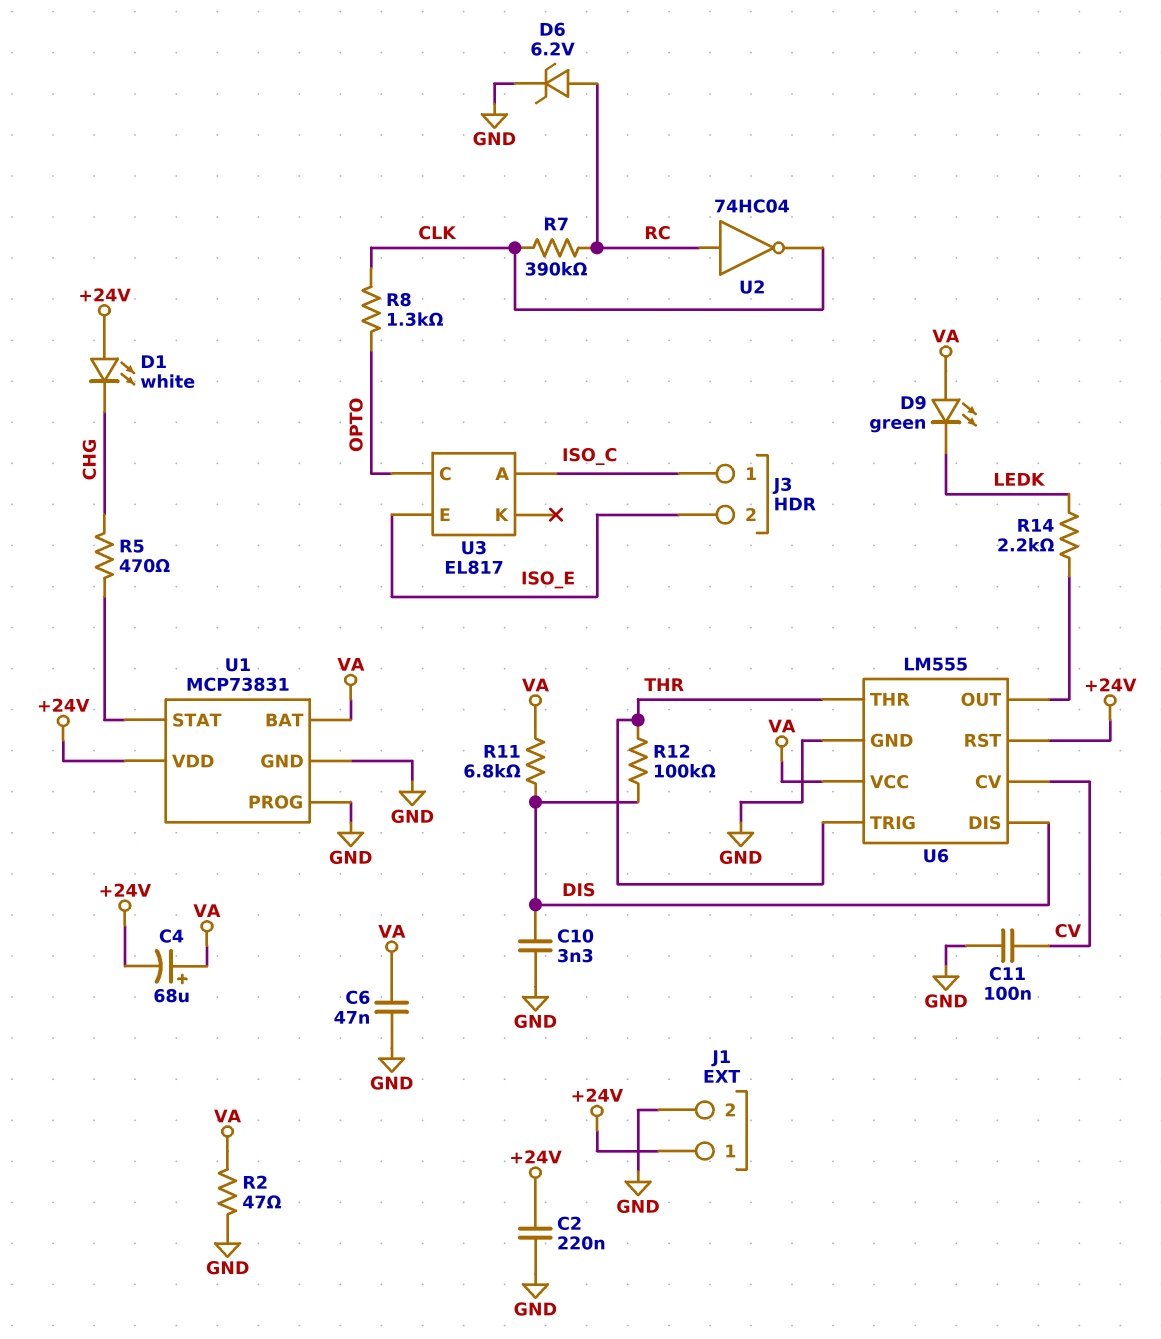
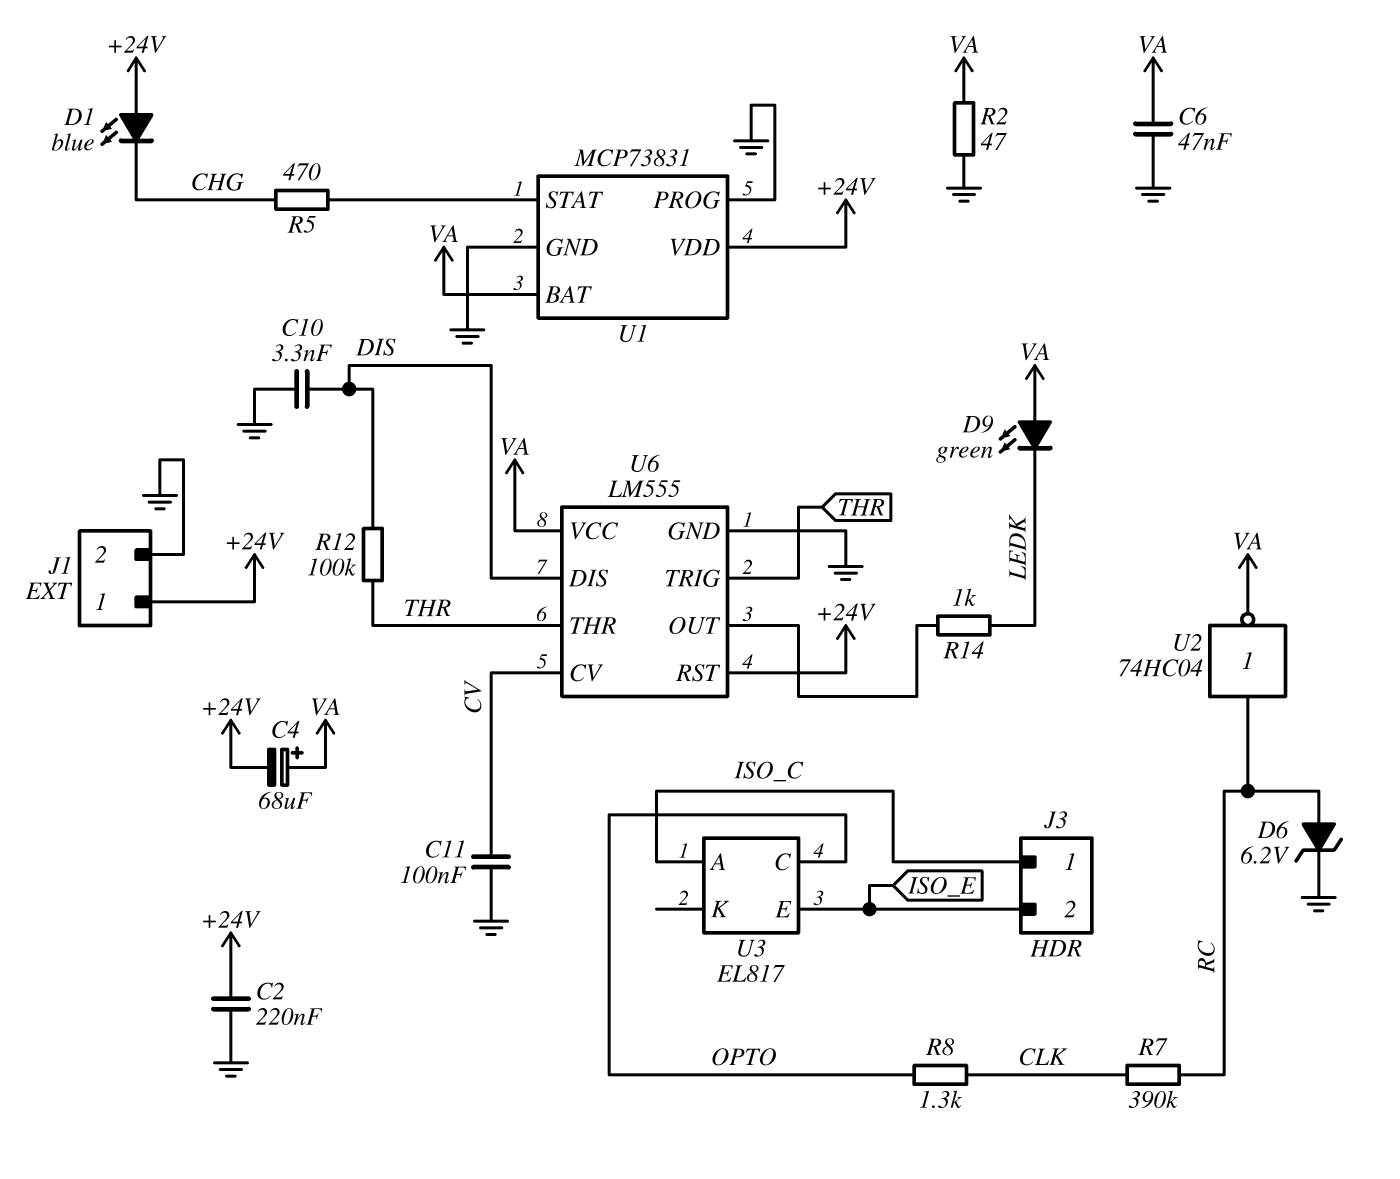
D1: LED white (A +24V, K CHG) -> LED blue (A +24V, K CHG)
R11: 6.8k (DIS, VA) -> none
R14: 2.2k (LEDK, U6/OUT) -> 1k (LEDK, U6/OUT)
U2: NOT 74HC04 (in RC, out CLK) -> NOT 74HC04 (in RC, out VA)

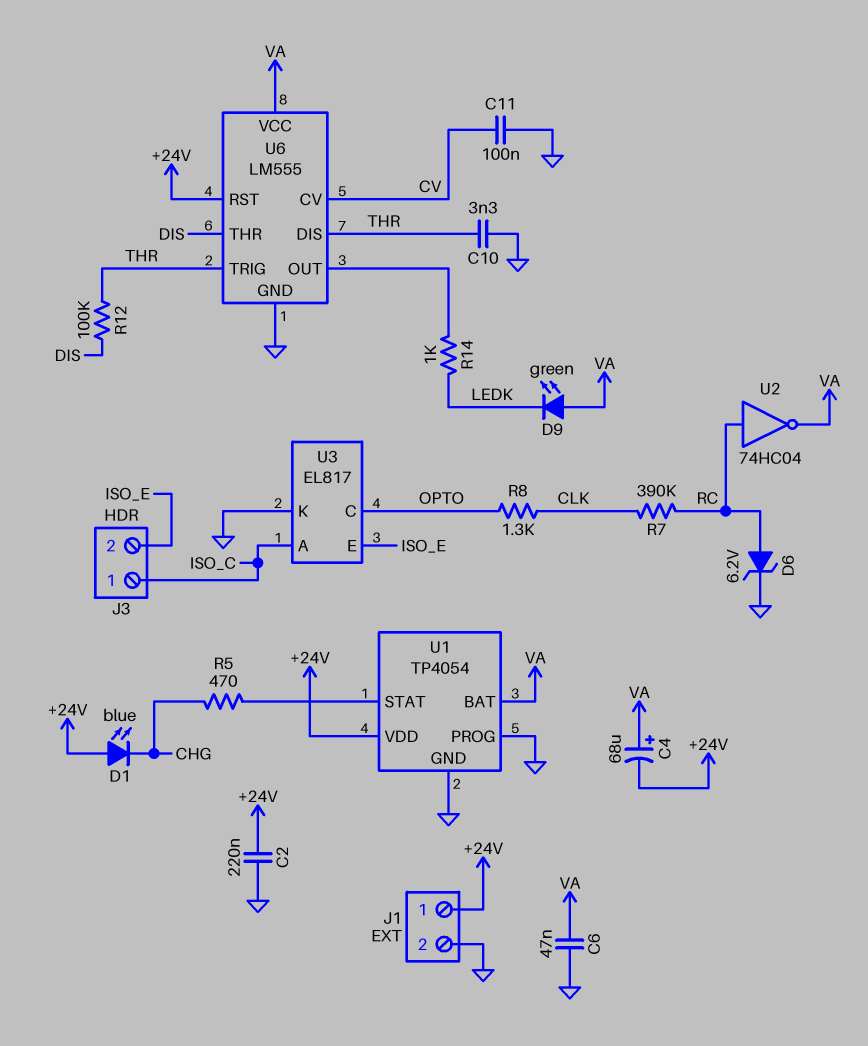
C10: 3.3nF (DIS, GND) -> 3.3nF (GND, THR)
R2: 47 (GND, VA) -> none
U1: MCP73831 -> TP4054
U3 pin K: none -> GND
U6 pin DIS: DIS -> THR
U6 pin THR: THR -> DIS

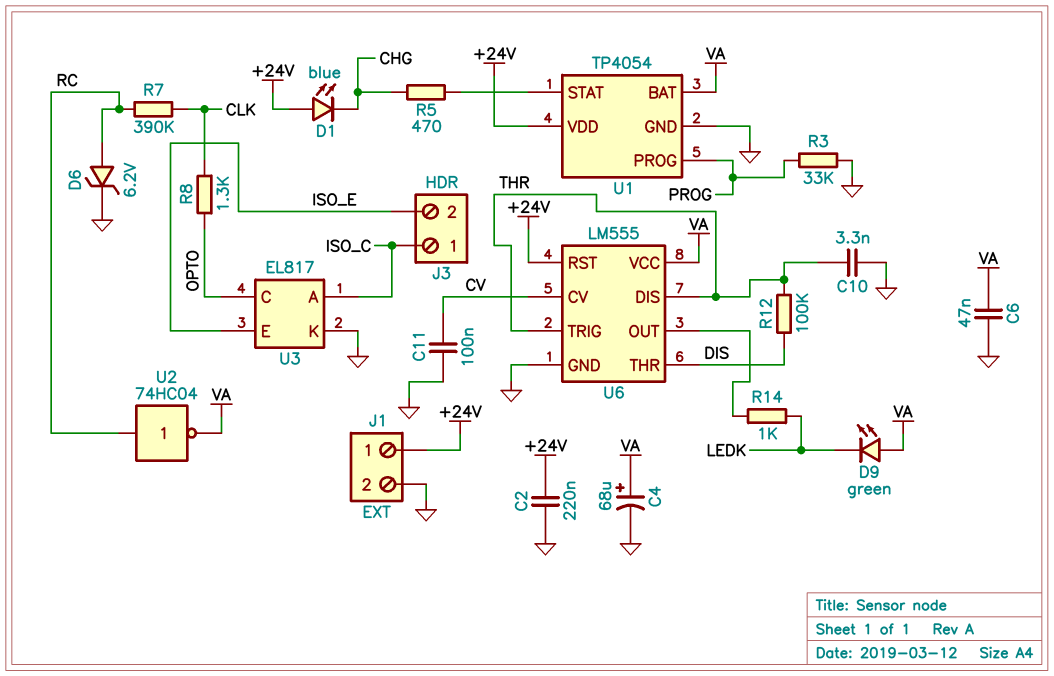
C4: 68uF (plus VA, minus +24V) -> 68uF (plus VA, minus GND)
R3: none -> 33k (GND, PROG)
U1 pin PROG: GND -> PROG

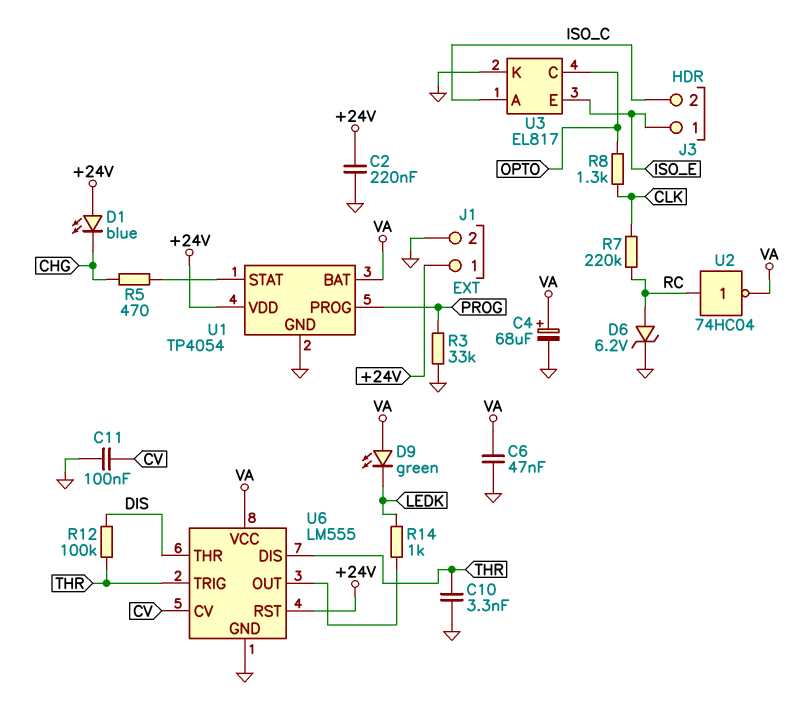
J3 pin 1: ISO_C -> ISO_E
J3 pin 2: ISO_E -> ISO_C
R7: 390k (CLK, RC) -> 220k (CLK, RC)

